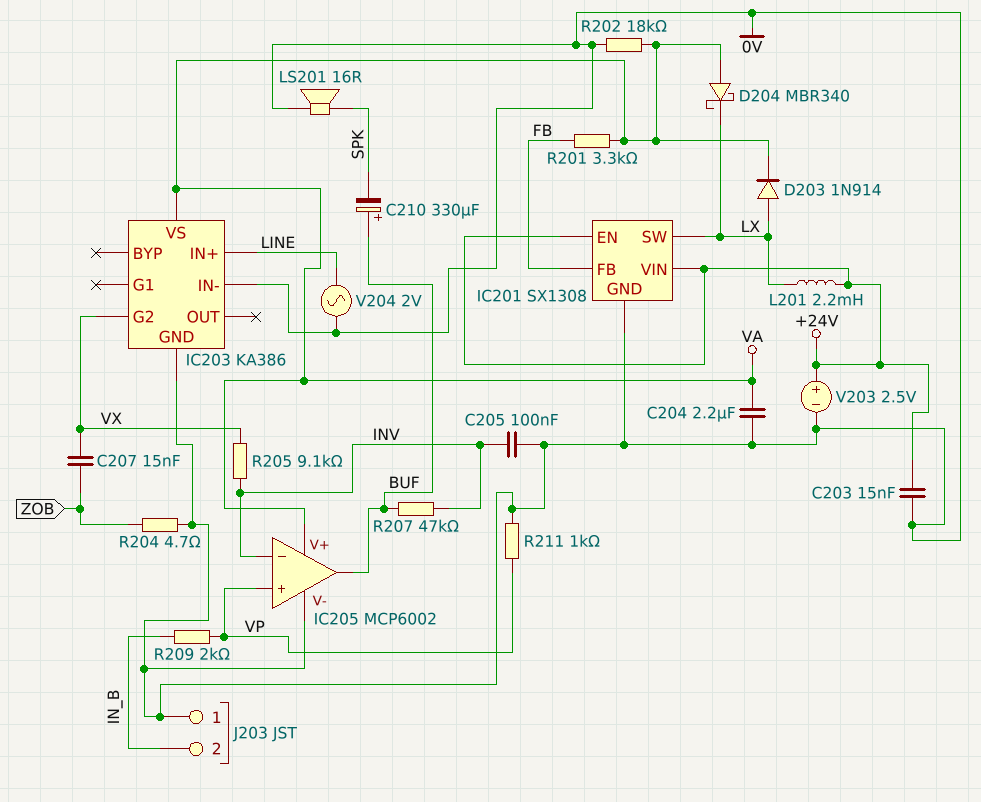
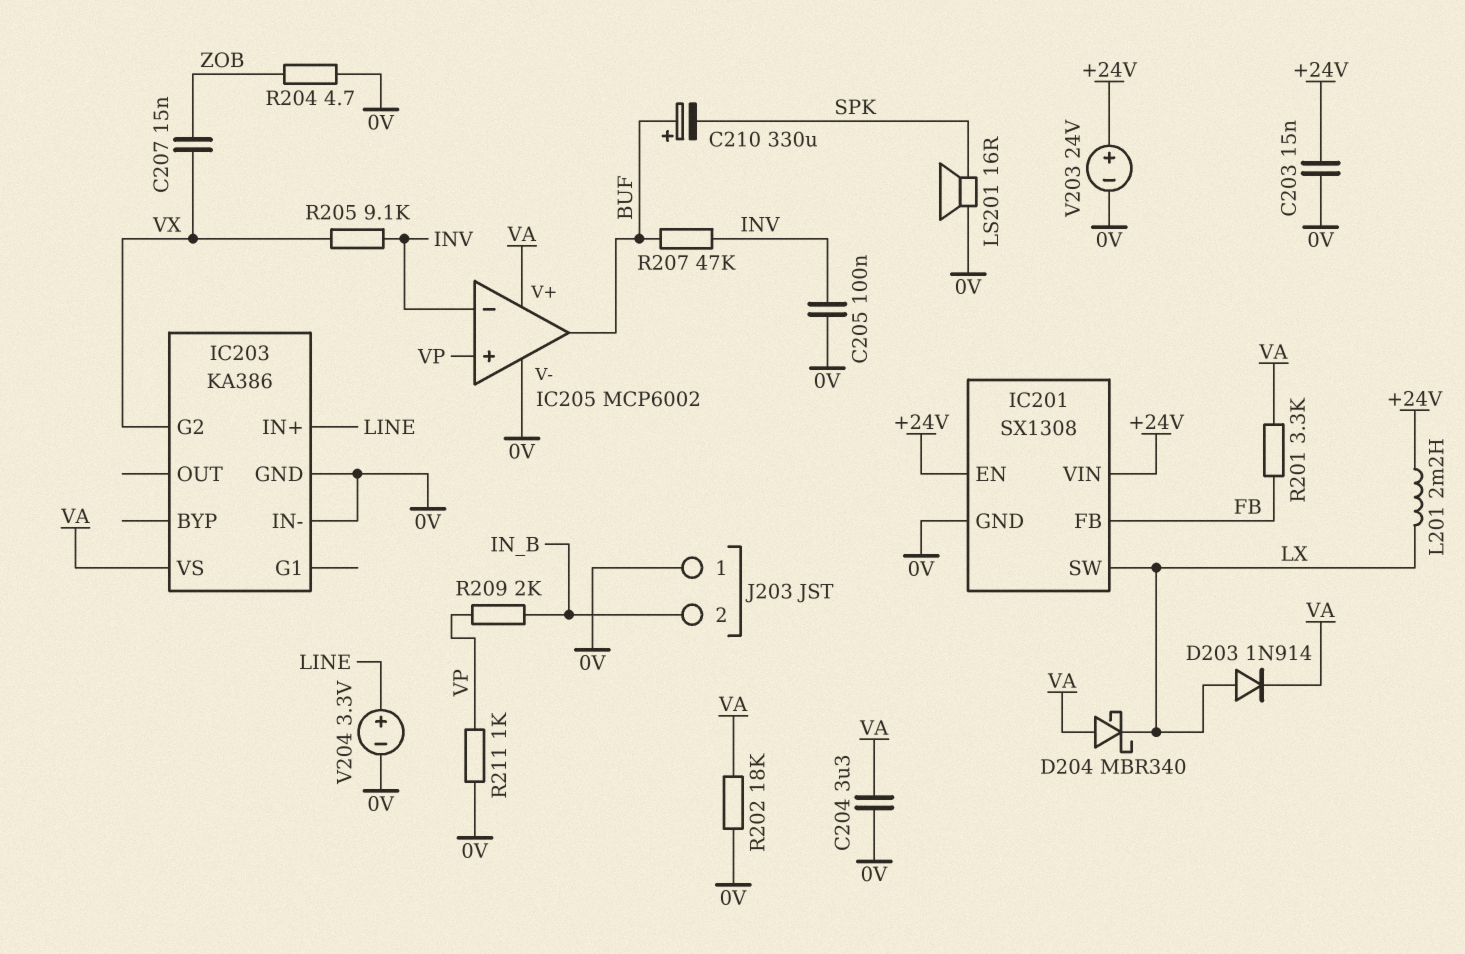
C204: 2.2uF (0V, VA) -> 3.3uF (0V, VA)
V203: 2.5V (plus +24V, minus 0V) -> 24V (plus +24V, minus 0V)
V204: AC 2V (0V, LINE) -> 3.3V (plus LINE, minus 0V)

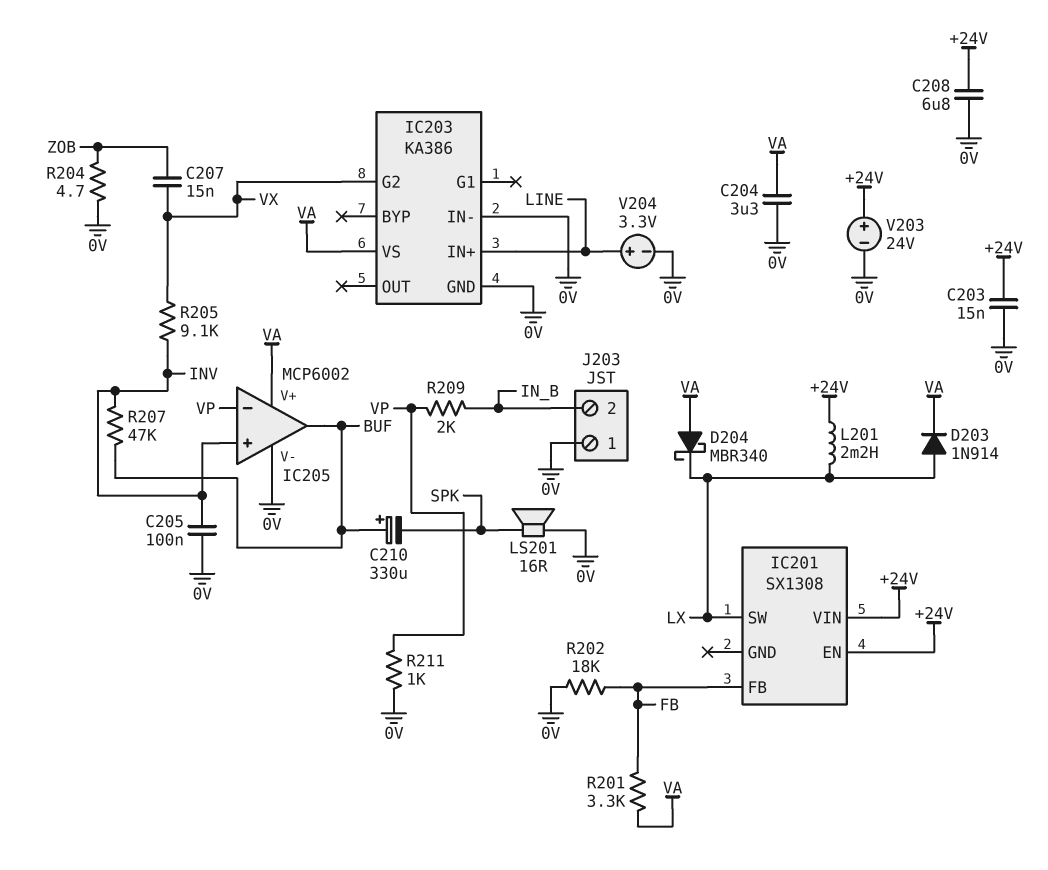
C208: none -> 6.8uF (+24V, 0V)
IC201 pin GND: 0V -> none
IC205 pin in+: VP -> INV
IC205 pin in-: INV -> VP
R202: 18k (0V, VA) -> 18k (0V, FB)

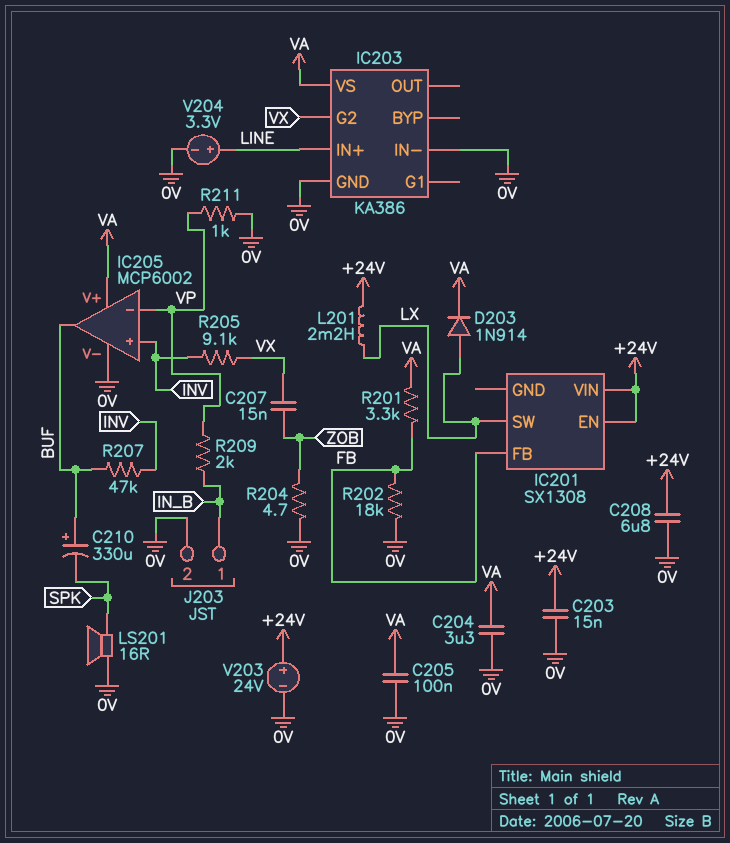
C205: 100nF (0V, INV) -> 100nF (0V, VA)
D204: schottky MBR340 (A VA, K LX) -> none
J203 pin 1: 0V -> IN_B
J203 pin 2: IN_B -> 0V

